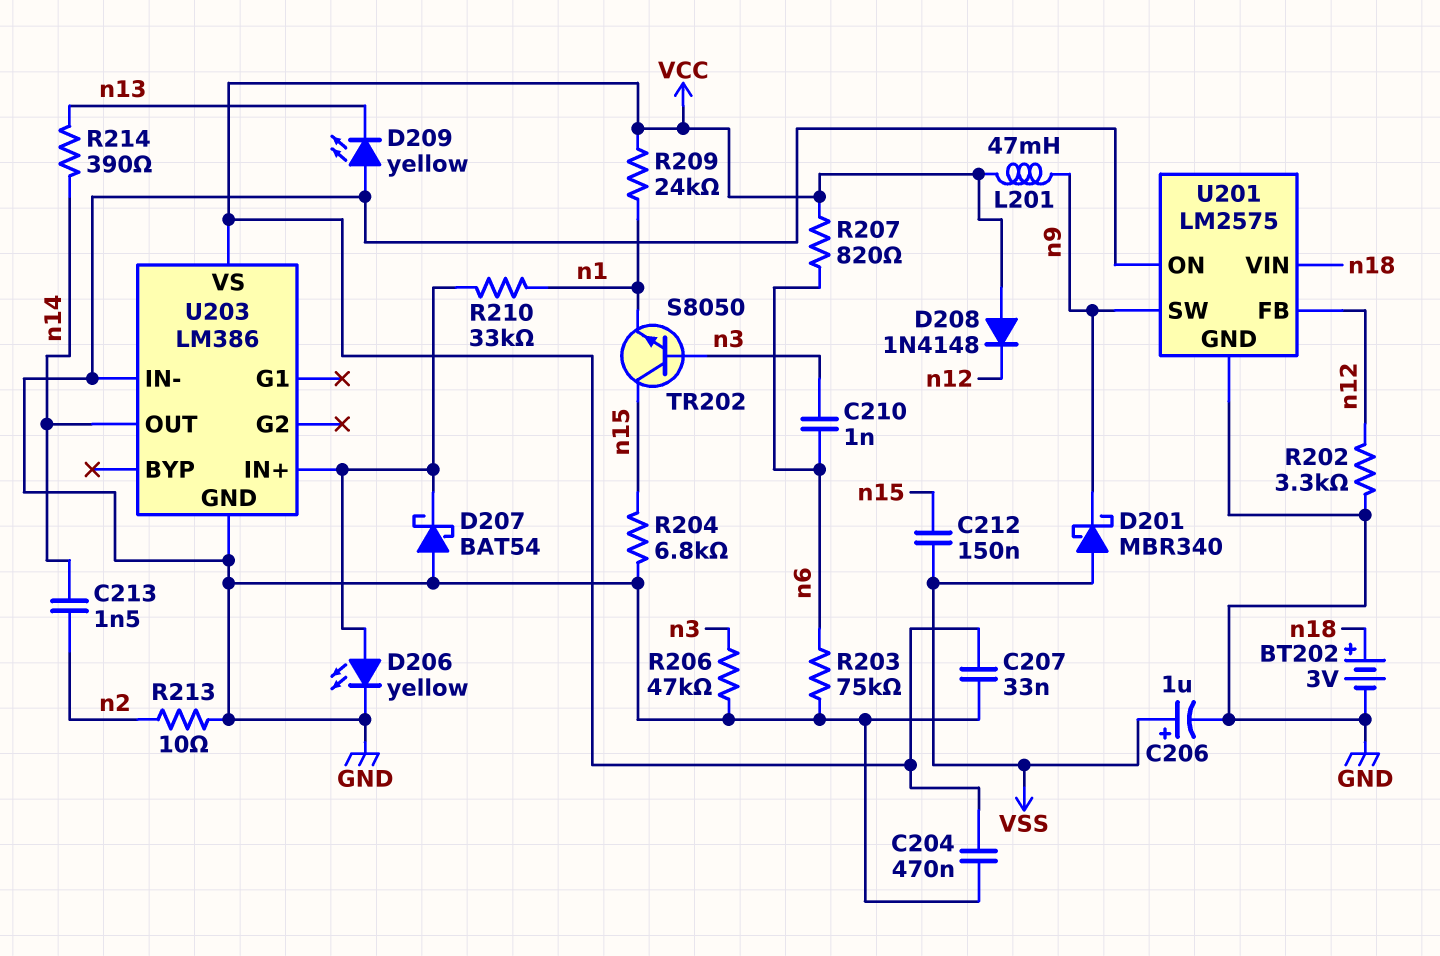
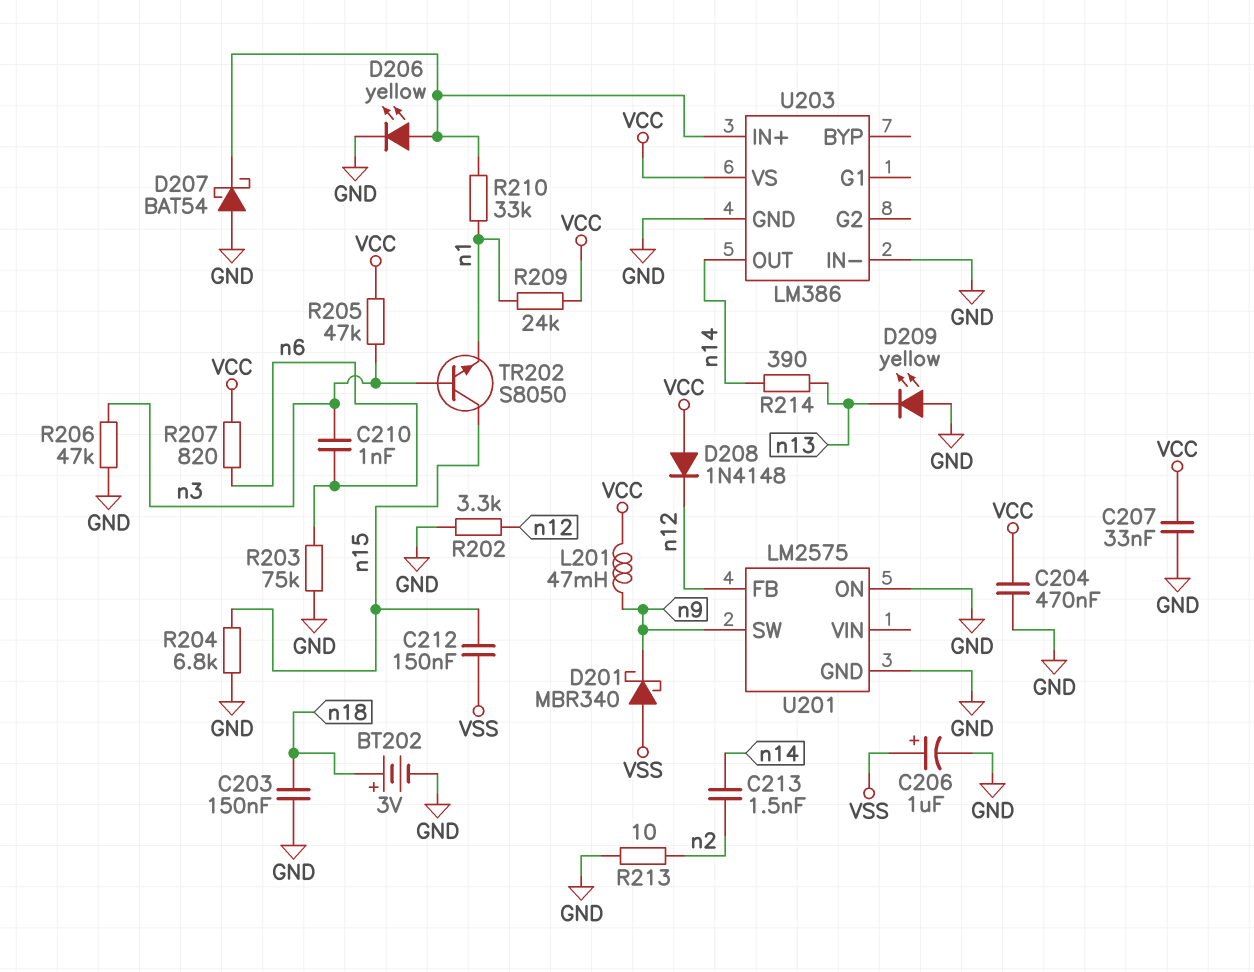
C203: none -> 150nF (GND, n18)
R205: none -> 47k (VCC, n3)
U201 pin VIN: n18 -> none

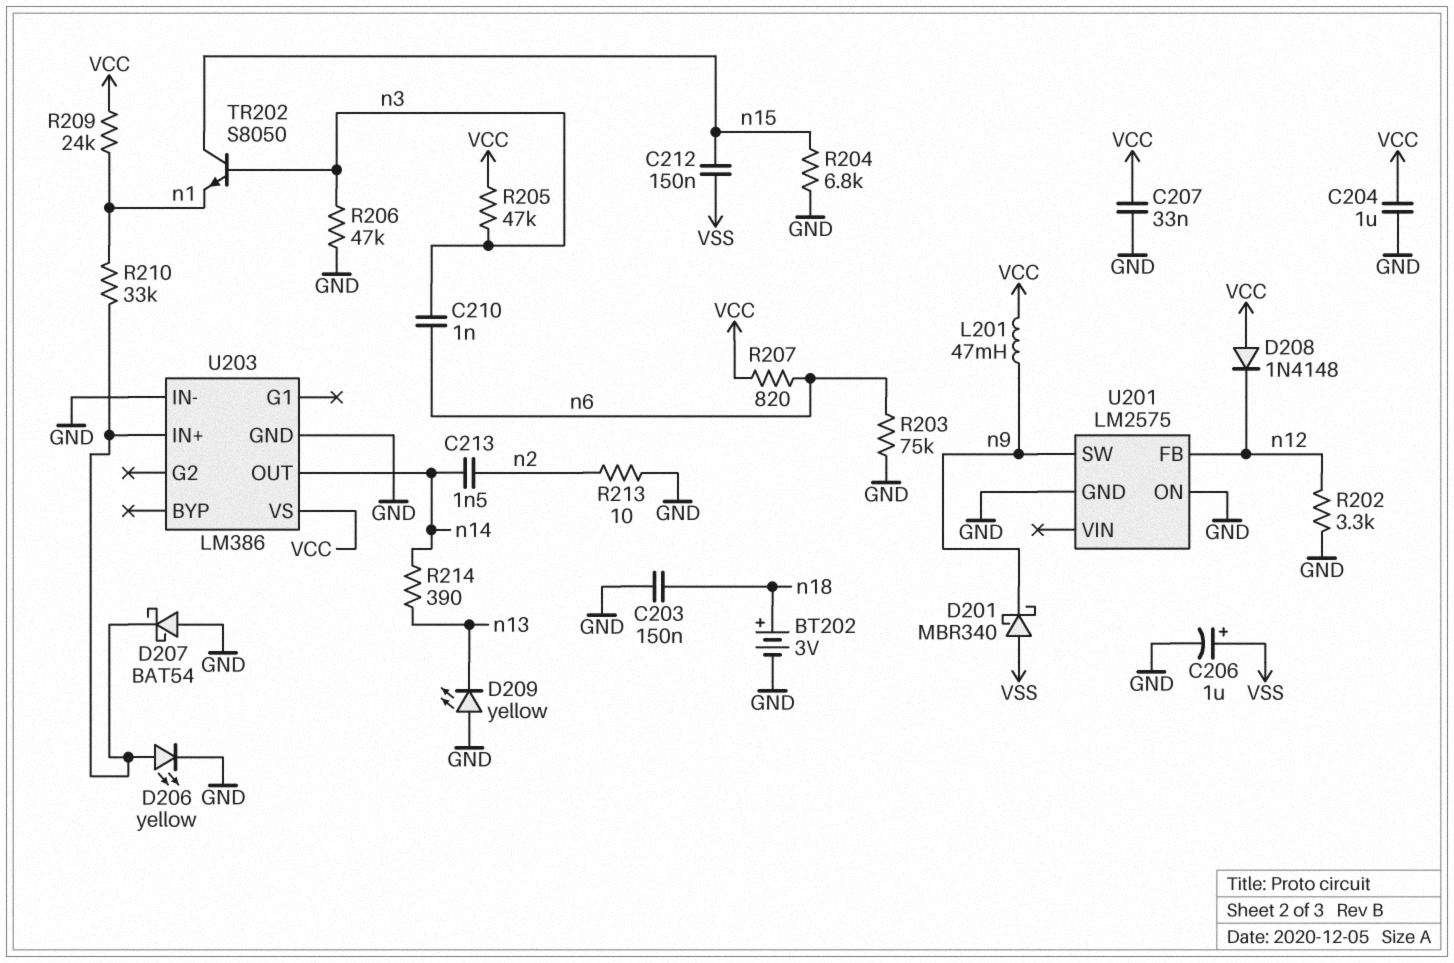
C204: 470nF (GND, VCC) -> 1uF (GND, VCC)

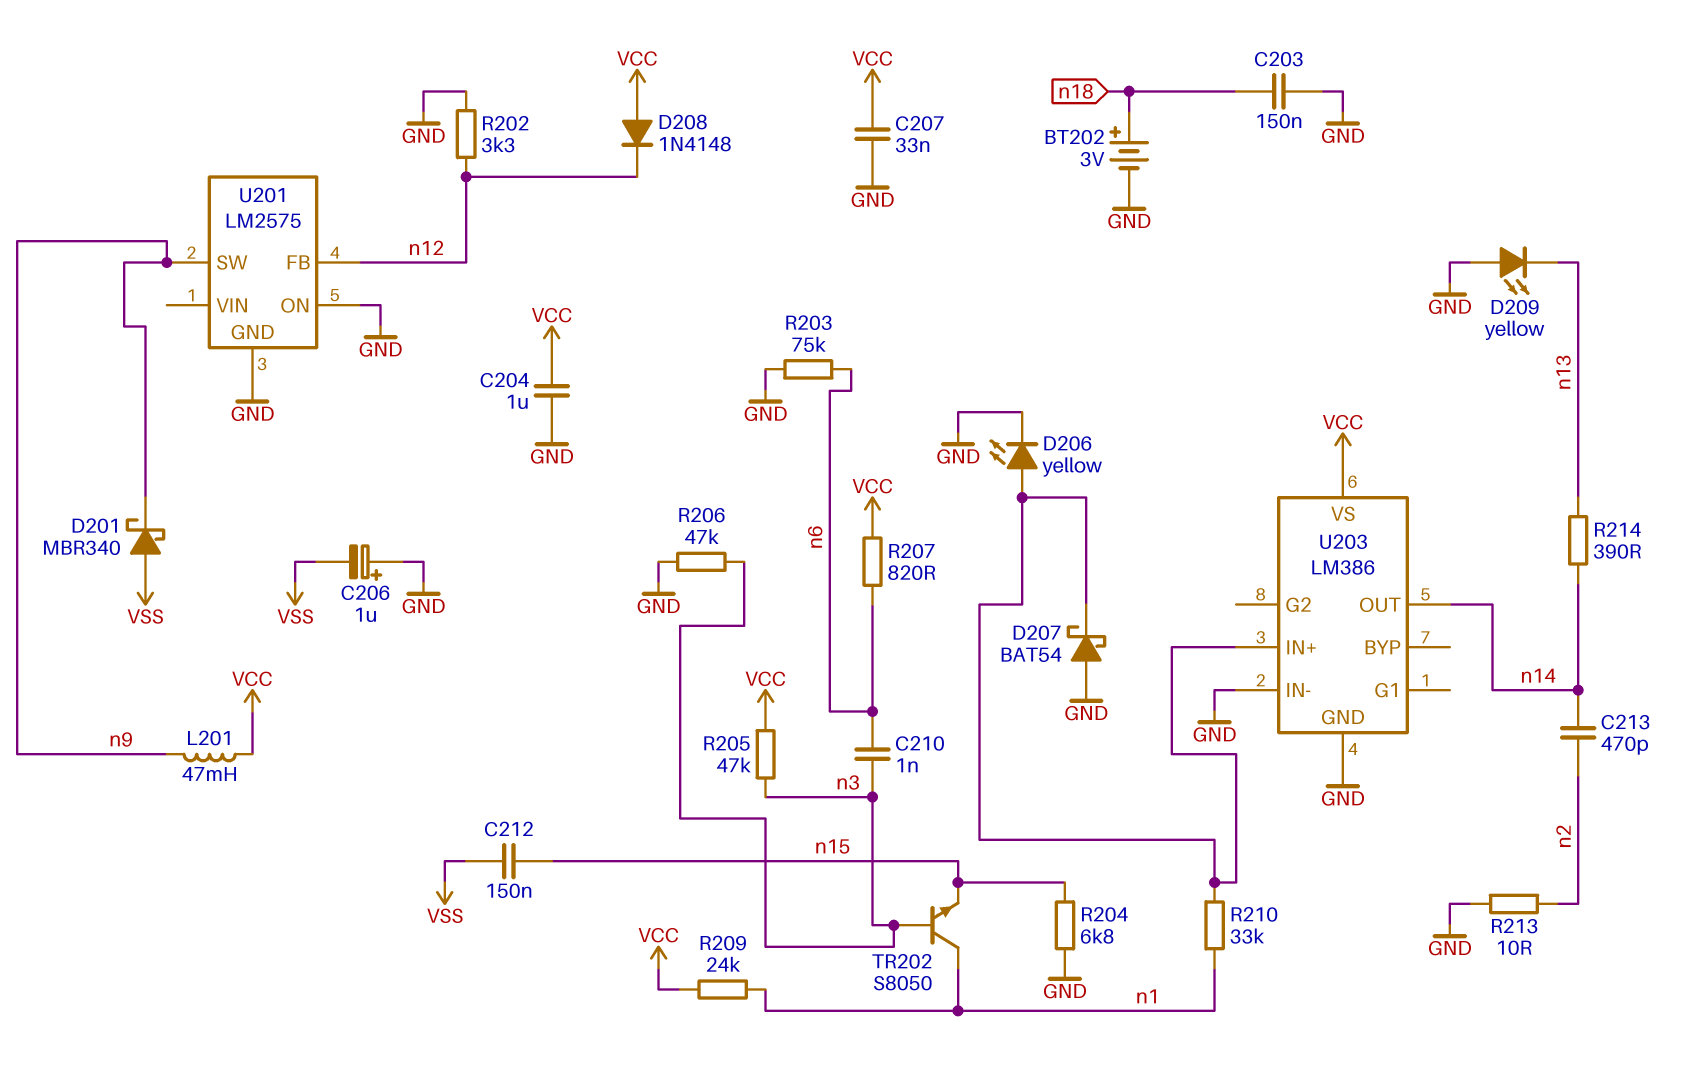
C206: 1uF (plus VSS, minus GND) -> 1uF (plus GND, minus VSS)
C213: 1.5nF (n2, n14) -> 470pF (n2, n14)
TR202: NPN S8050 (B n3, C n15, E n1) -> NPN S8050 (B n3, C n1, E n15)

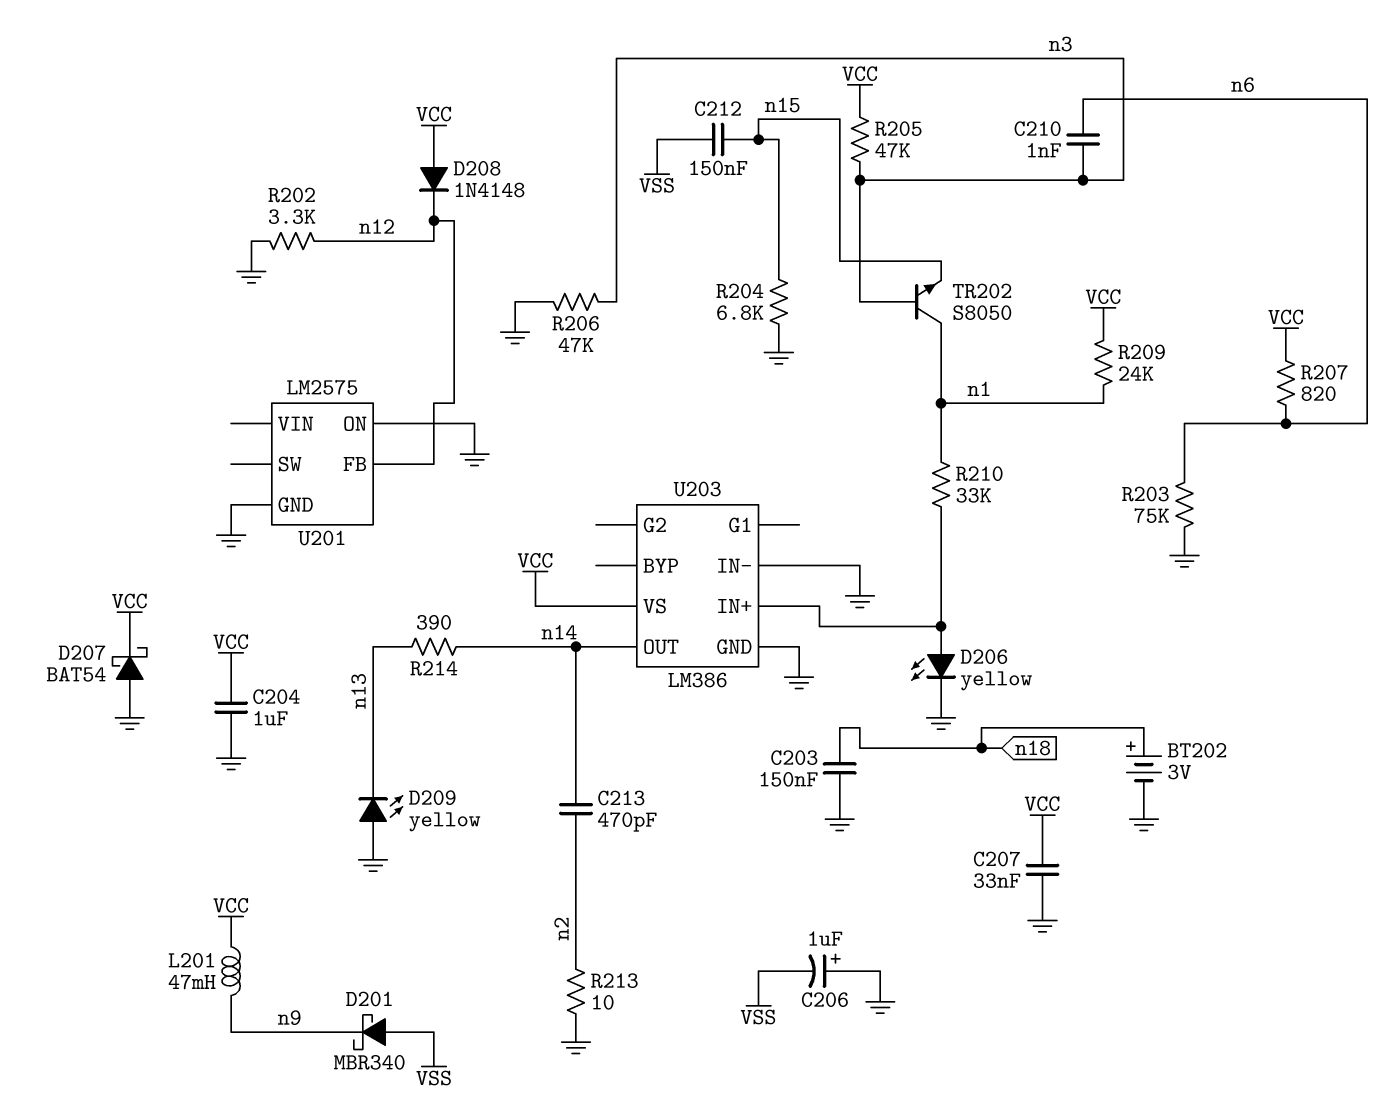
D207: schottky BAT54 (A GND, K U203/IN+) -> schottky BAT54 (A GND, K VCC)
U201 pin SW: n9 -> none

